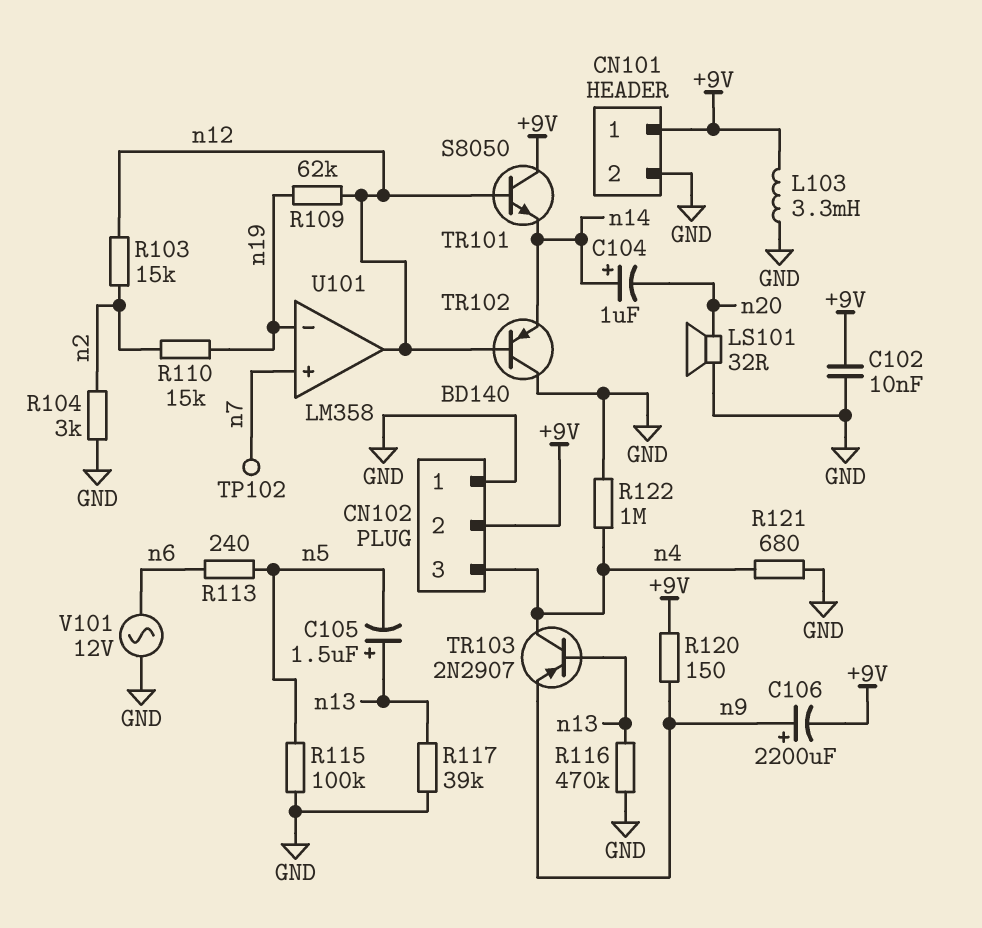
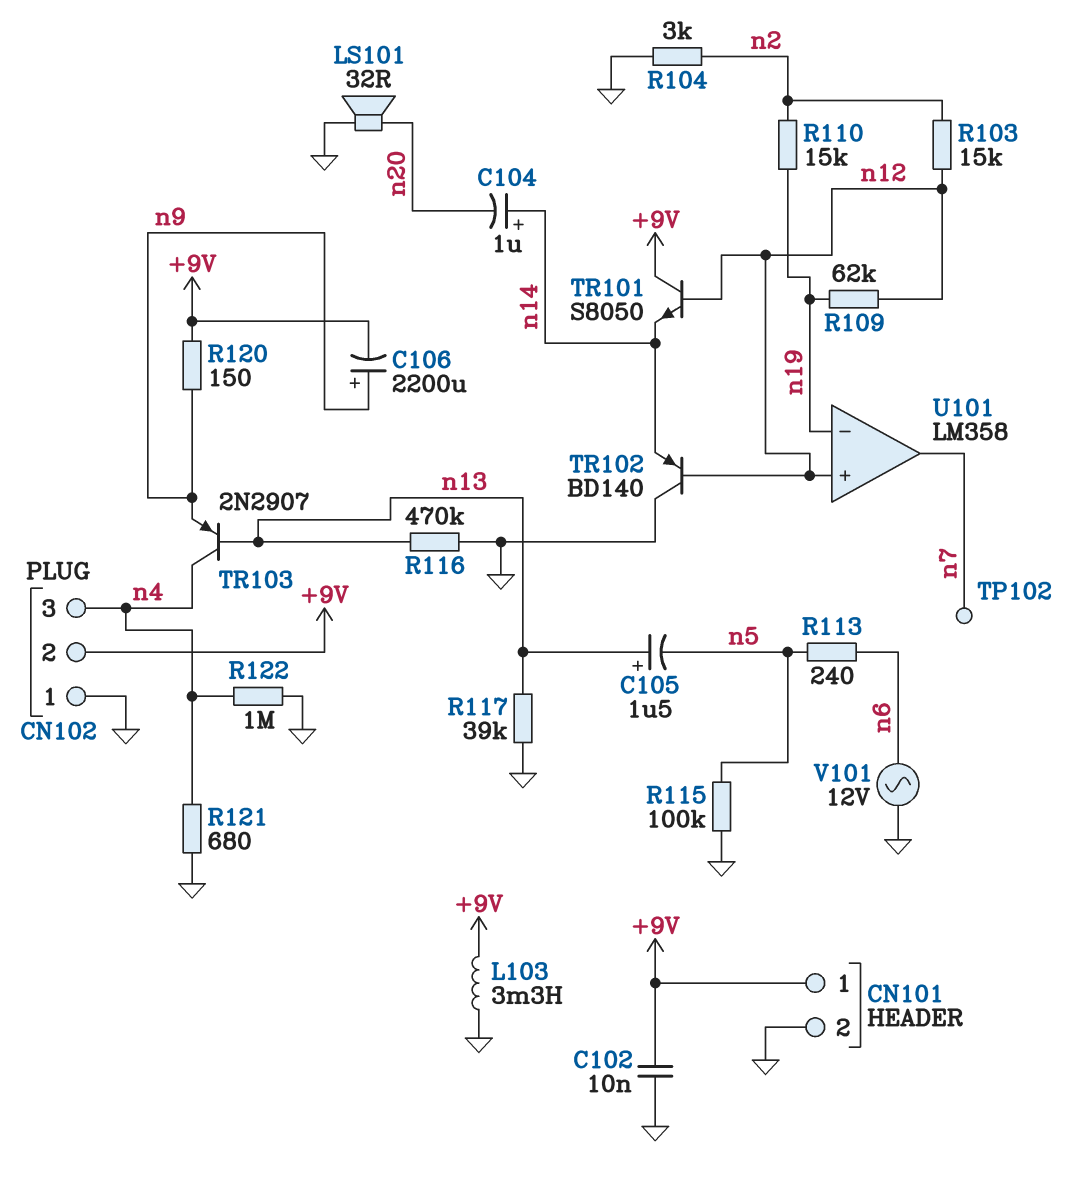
U101 pin in+: n7 -> n12
U101 pin out: n12 -> n7

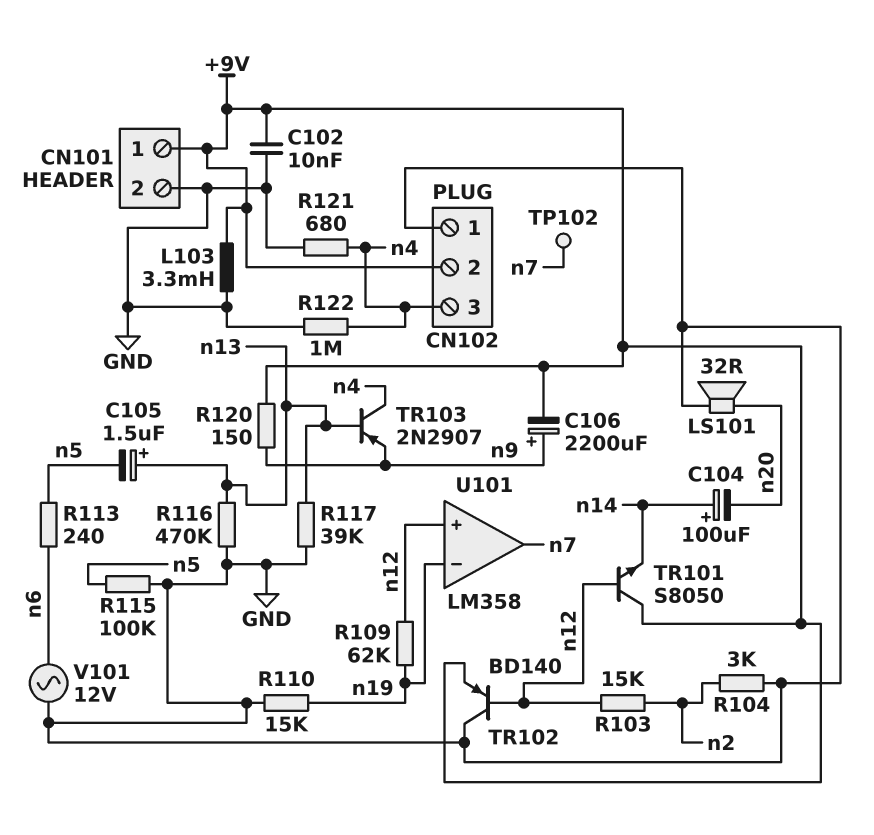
C104: 1uF (plus n14, minus n20) -> 100uF (plus n14, minus n20)
R110: 15k (n2, n19) -> 15k (GND, n19)
TR102: PNP BD140 (B n12, C GND, E n14) -> PNP BD140 (B n12, C GND, E +9V)

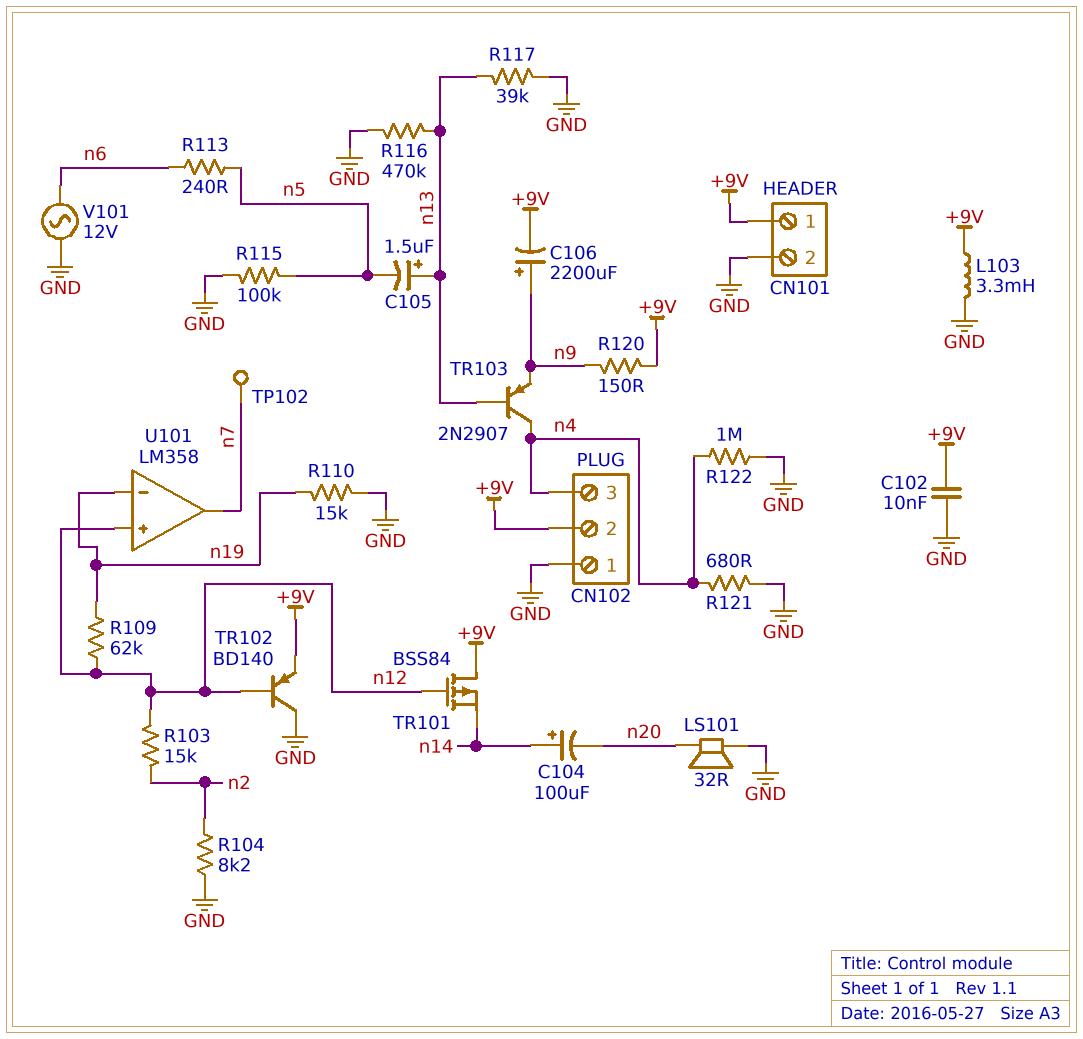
R104: 3k (GND, n2) -> 8.2k (GND, n2)
TR101: NPN S8050 (B n12, C +9V, E n14) -> PMOS BSS84 (G n12, D +9V, S n14)

